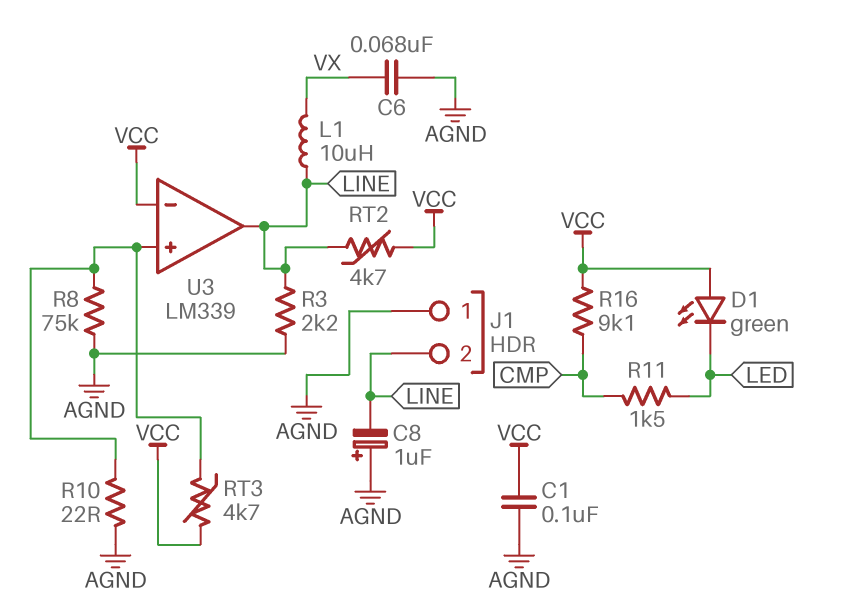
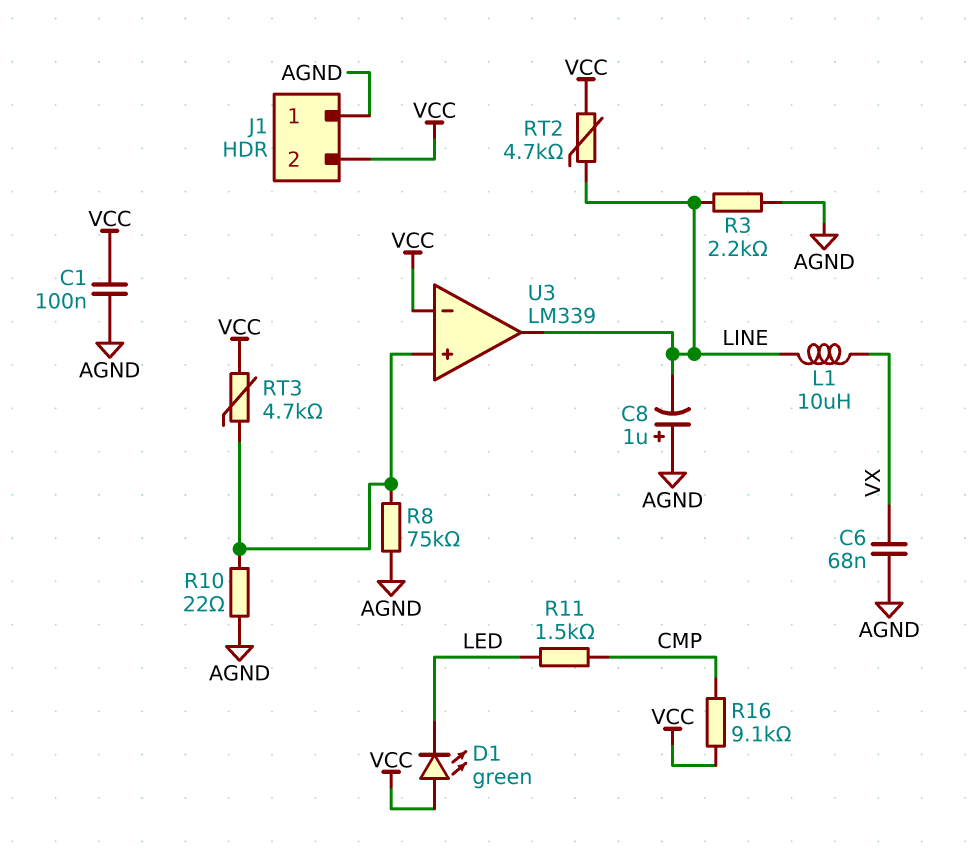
J1 pin 2: LINE -> VCC

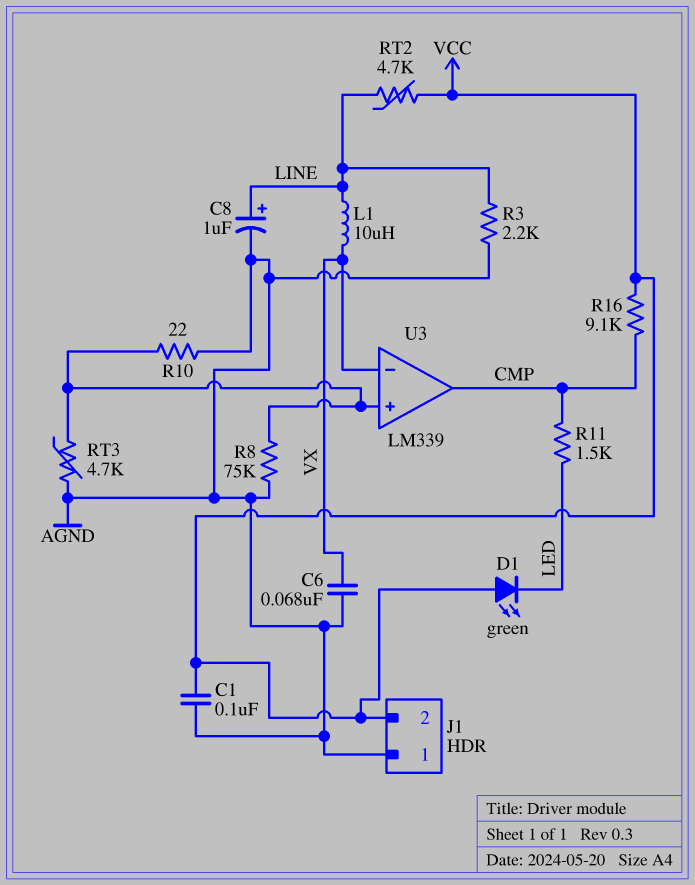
C8: 1uF (plus AGND, minus LINE) -> 1uF (plus LINE, minus AGND)
RT3: 4.7k (U3/in+, VCC) -> 4.7k (AGND, U3/in+)
U3 pin in-: VCC -> VX
U3 pin out: LINE -> CMP

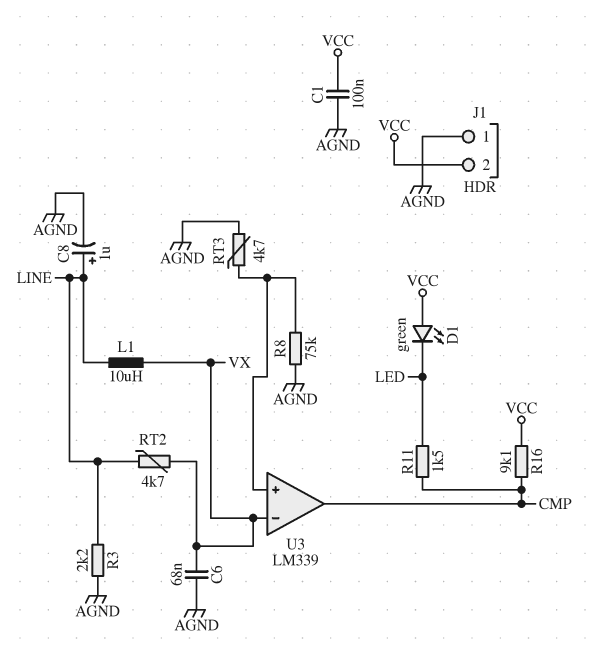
R10: 22 (AGND, U3/in+) -> none
RT2: 4.7k (LINE, VCC) -> 4.7k (LINE, VX)

